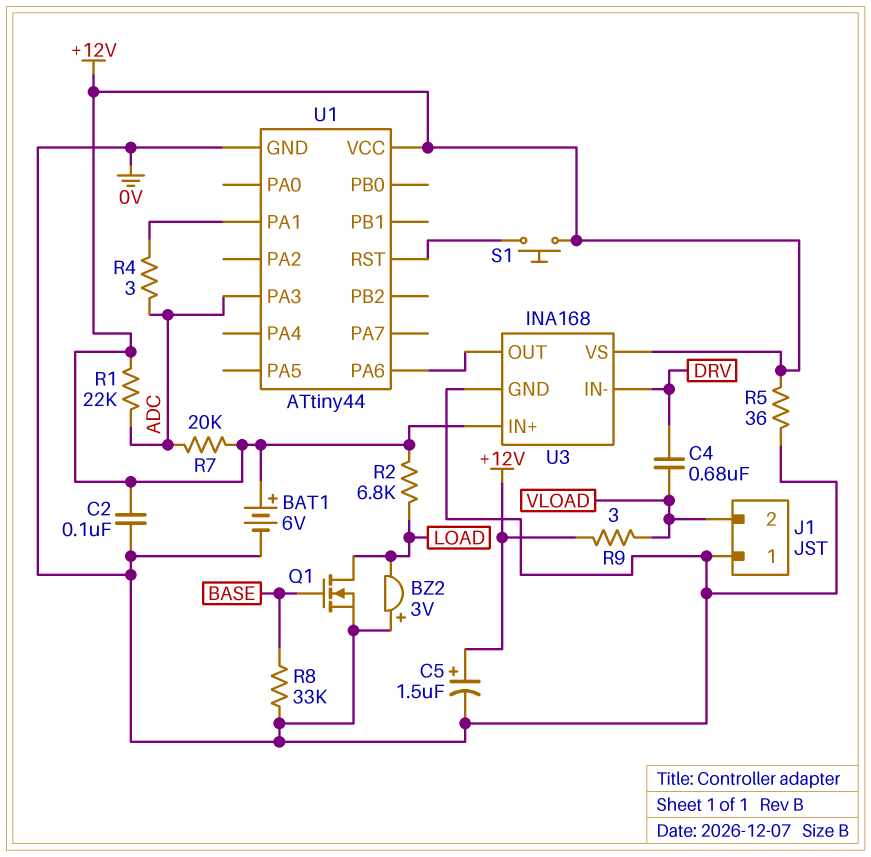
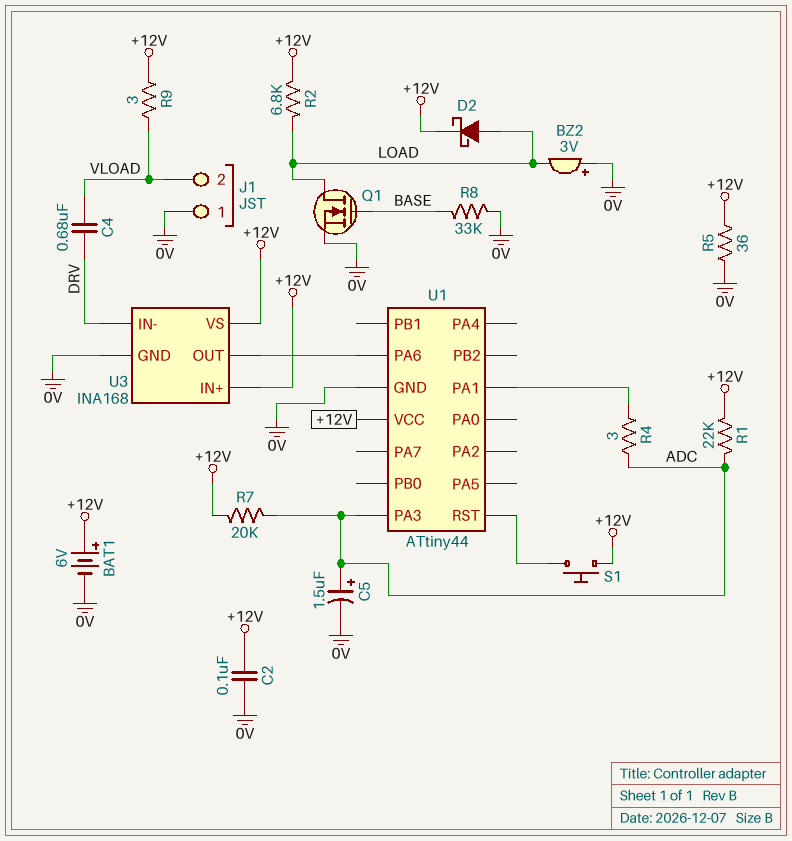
C5: 1.5uF (plus +12V, minus 0V) -> 1.5uF (plus ADC, minus 0V)
D2: none -> schottky (A LOAD, K +12V)

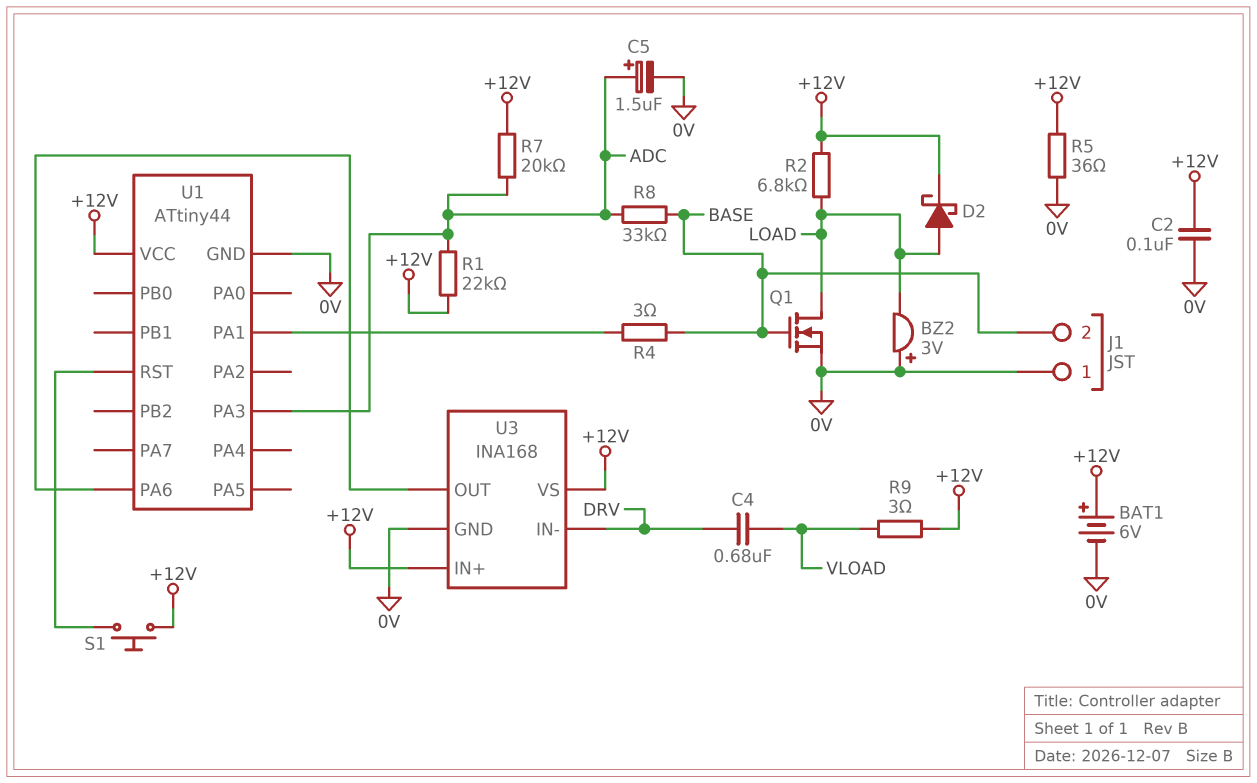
J1 pin 2: VLOAD -> BASE
R4: 3 (ADC, U1/PA1) -> 3 (BASE, U1/PA1)
R8: 33k (0V, BASE) -> 33k (ADC, BASE)

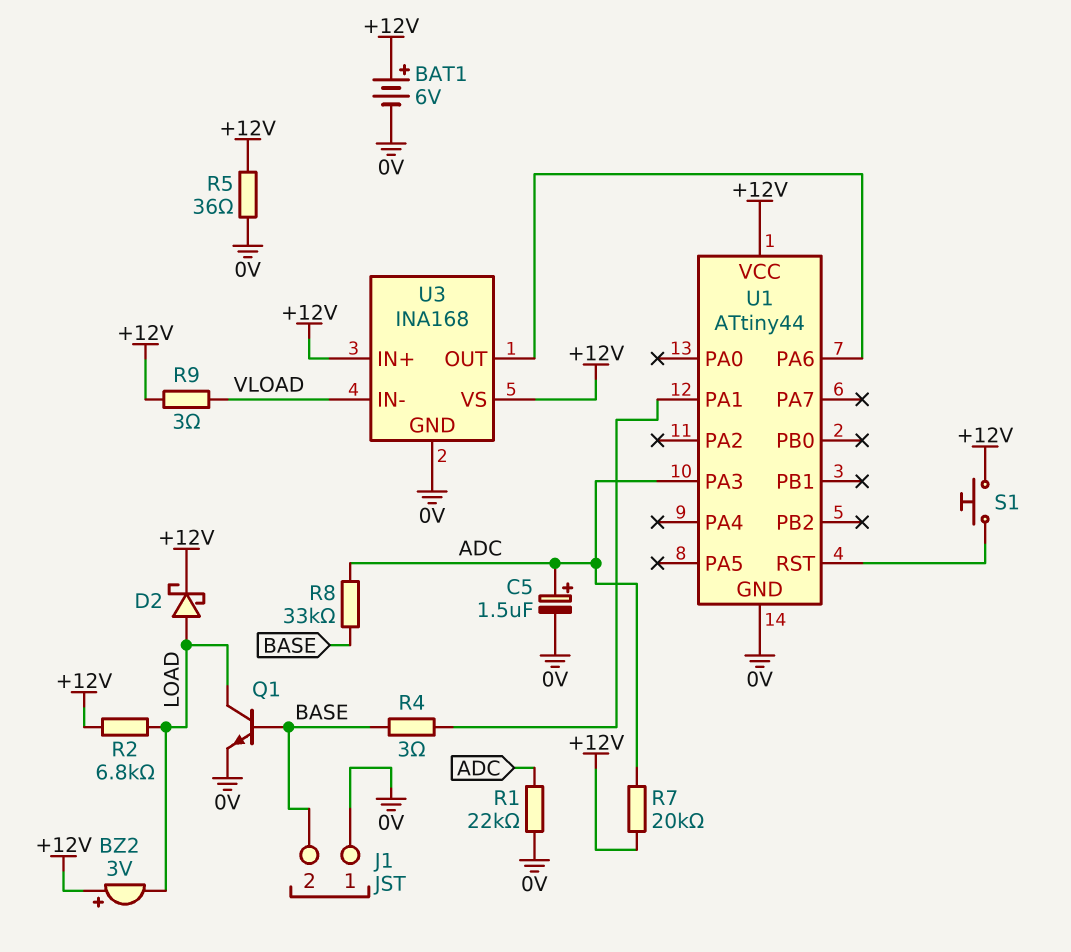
BZ2: buzzer 3V (plus 0V, minus LOAD) -> buzzer 3V (plus +12V, minus LOAD)
C2: 100nF (+12V, 0V) -> none
C4: 680nF (DRV, VLOAD) -> none
Q1: NMOS (G BASE, D LOAD, S 0V) -> NPN (B BASE, C LOAD, E 0V)
R1: 22k (+12V, ADC) -> 22k (0V, ADC)
U3 pin IN-: DRV -> VLOAD

